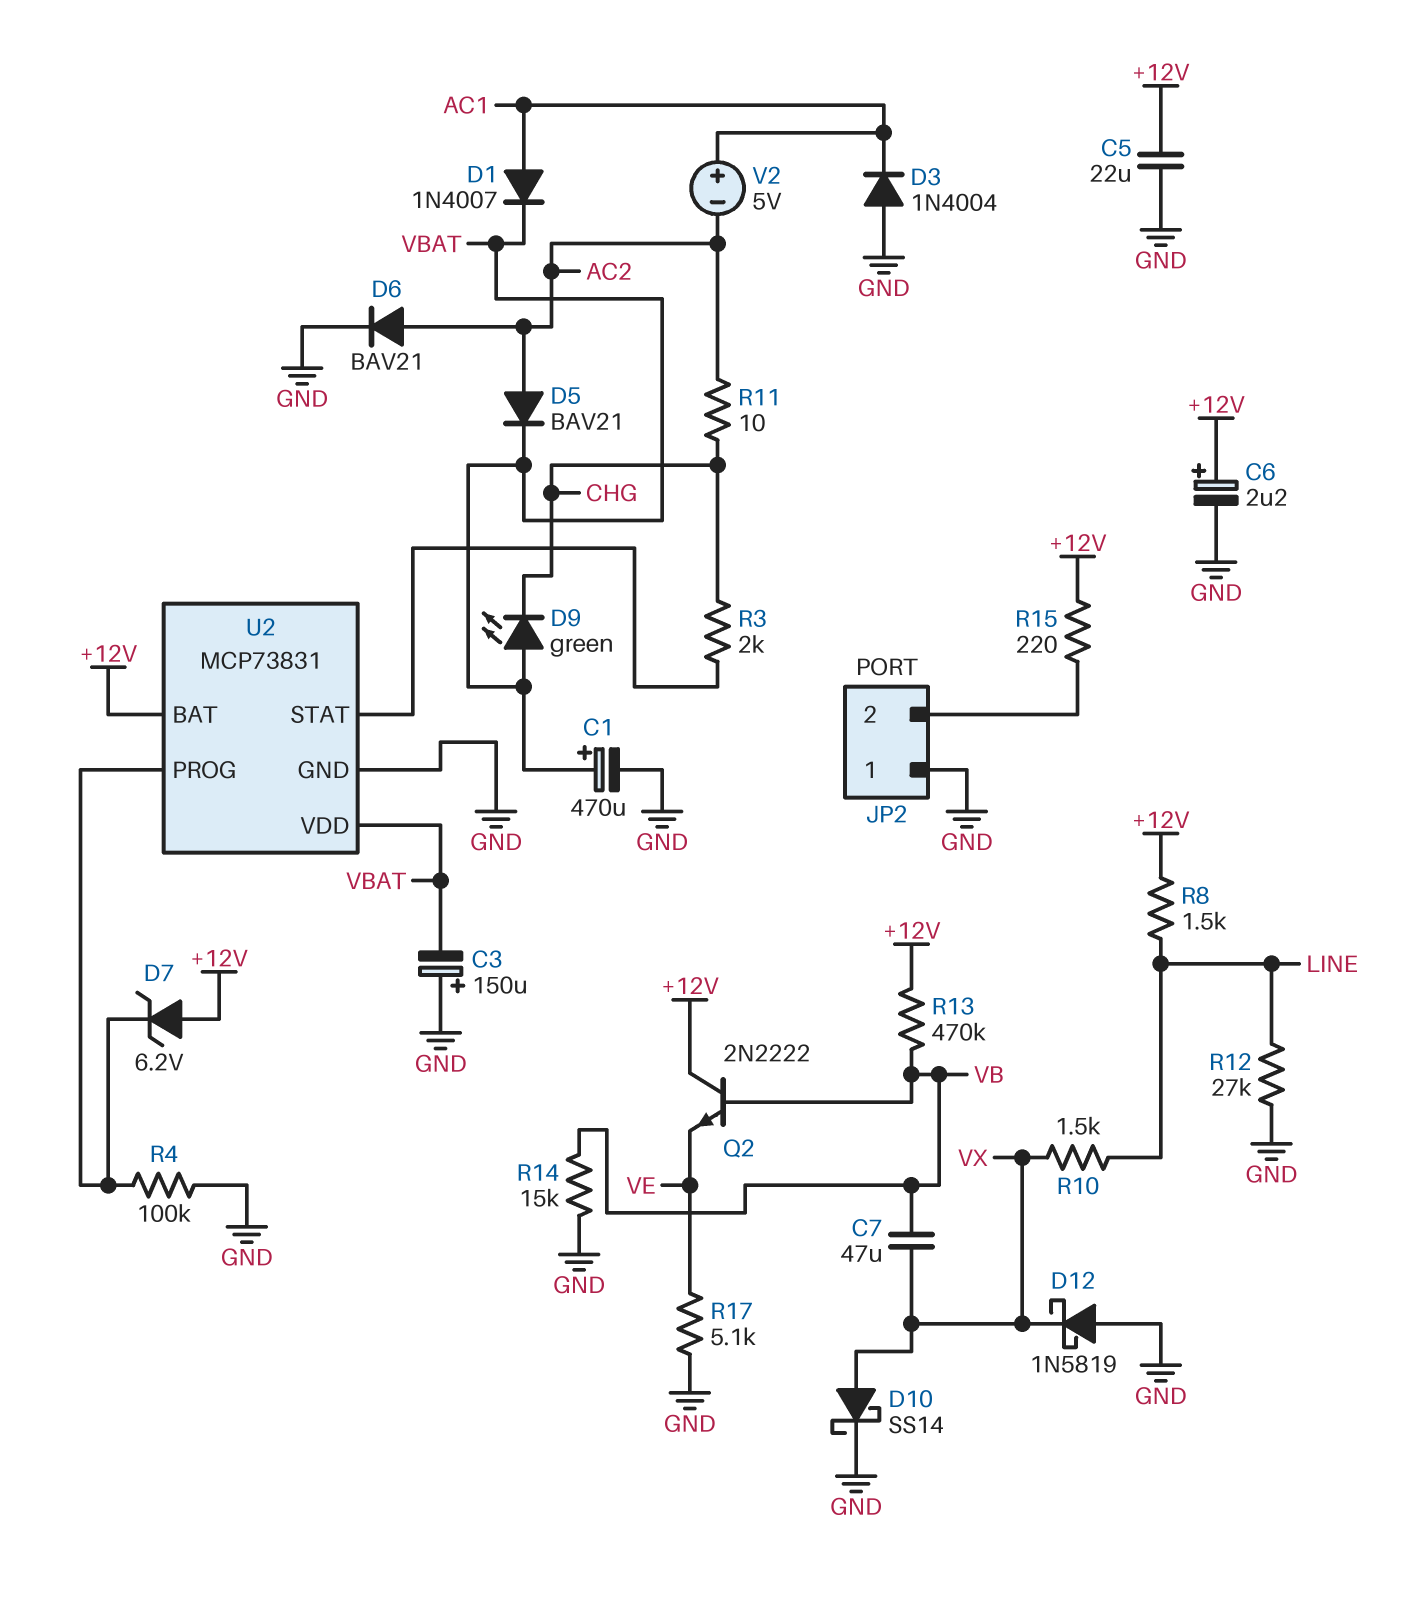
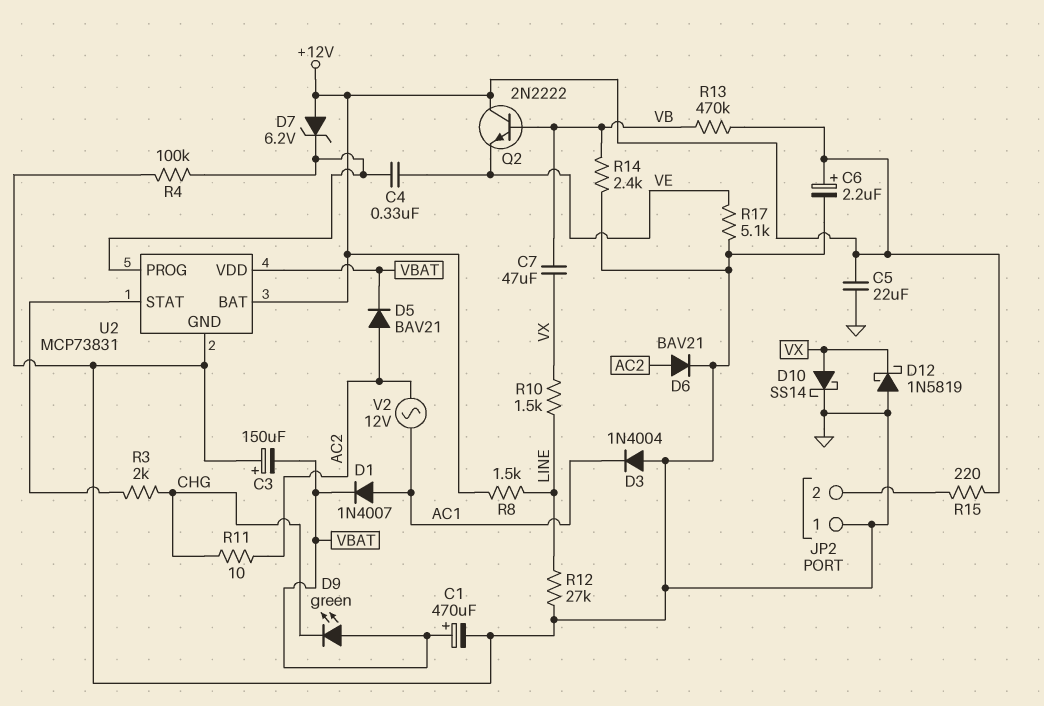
C4: none -> 330nF (U2/PROG, VE)
R14: 15k (GND, VB) -> 2.4k (GND, VB)
V2: 5V (plus AC1, minus AC2) -> AC 12V (AC1, AC2)

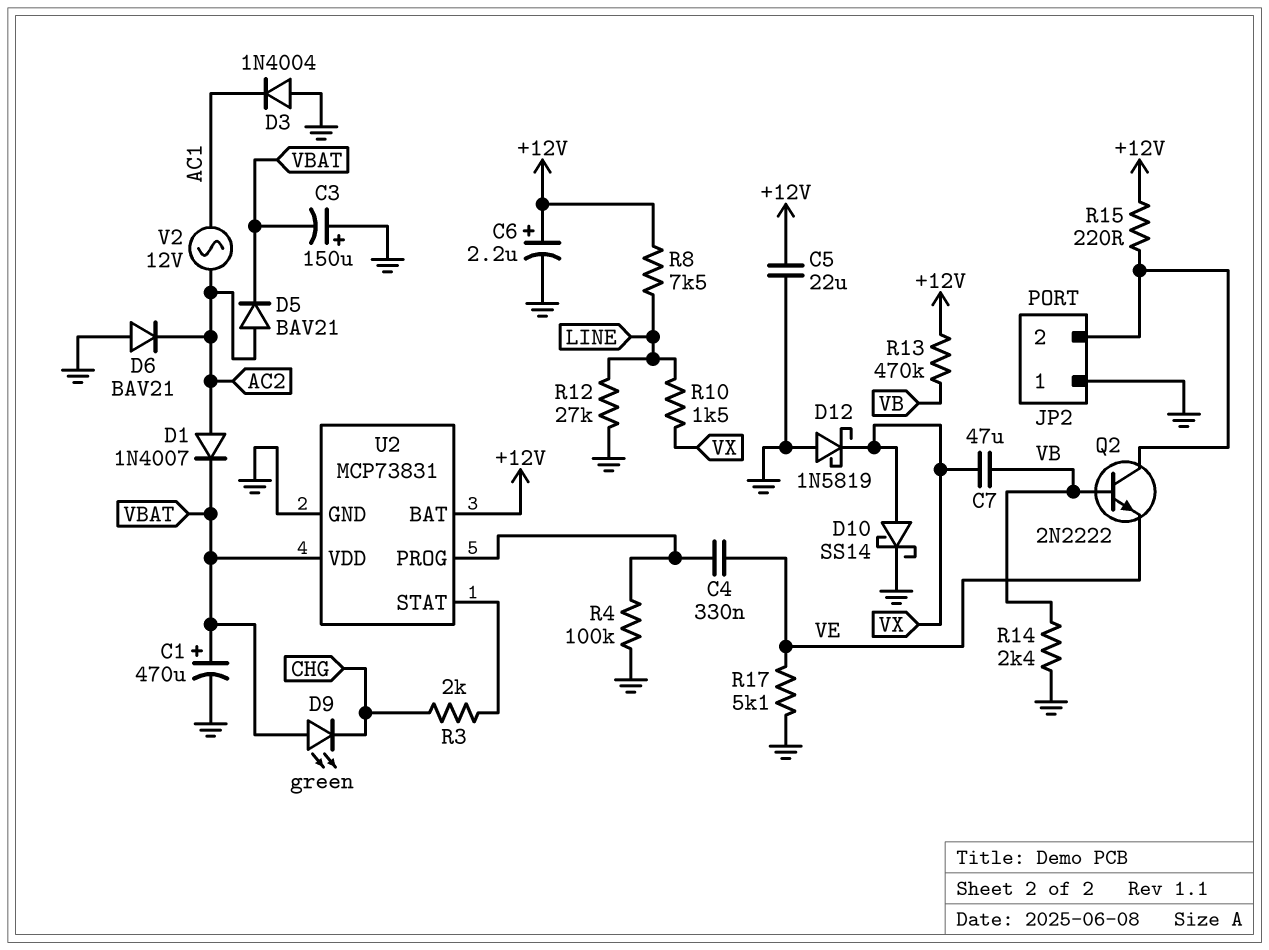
D1: diode 1N4007 (A AC1, K VBAT) -> diode 1N4007 (A AC2, K VBAT)
D6: diode BAV21 (A AC2, K GND) -> diode BAV21 (A GND, K AC2)
D7: zener 6.2V (A +12V, K U2/PROG) -> none
Q2: NPN 2N2222 (B VB, C +12V, E VE) -> NPN 2N2222 (B VB, C JP2/2, E VE)
R8: 1.5k (+12V, LINE) -> 7.5k (+12V, LINE)
R11: 10 (AC2, CHG) -> none

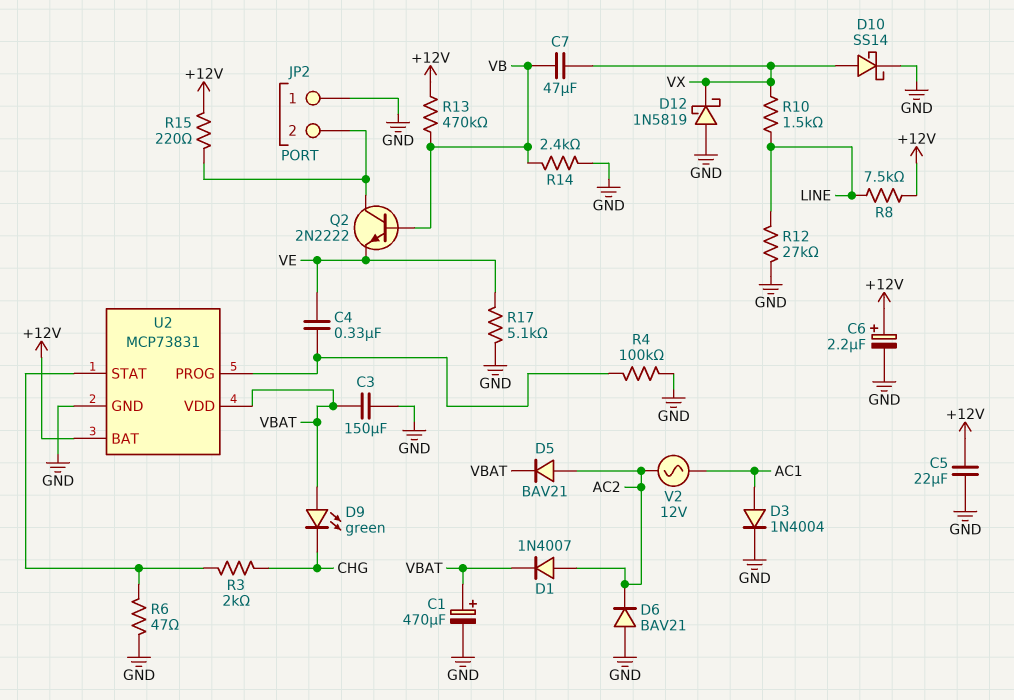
C3: 150uF (plus GND, minus VBAT) -> 150uF (GND, VBAT)
D3: diode 1N4004 (A GND, K AC1) -> diode 1N4004 (A AC1, K GND)
R6: none -> 47 (GND, U2/STAT)

